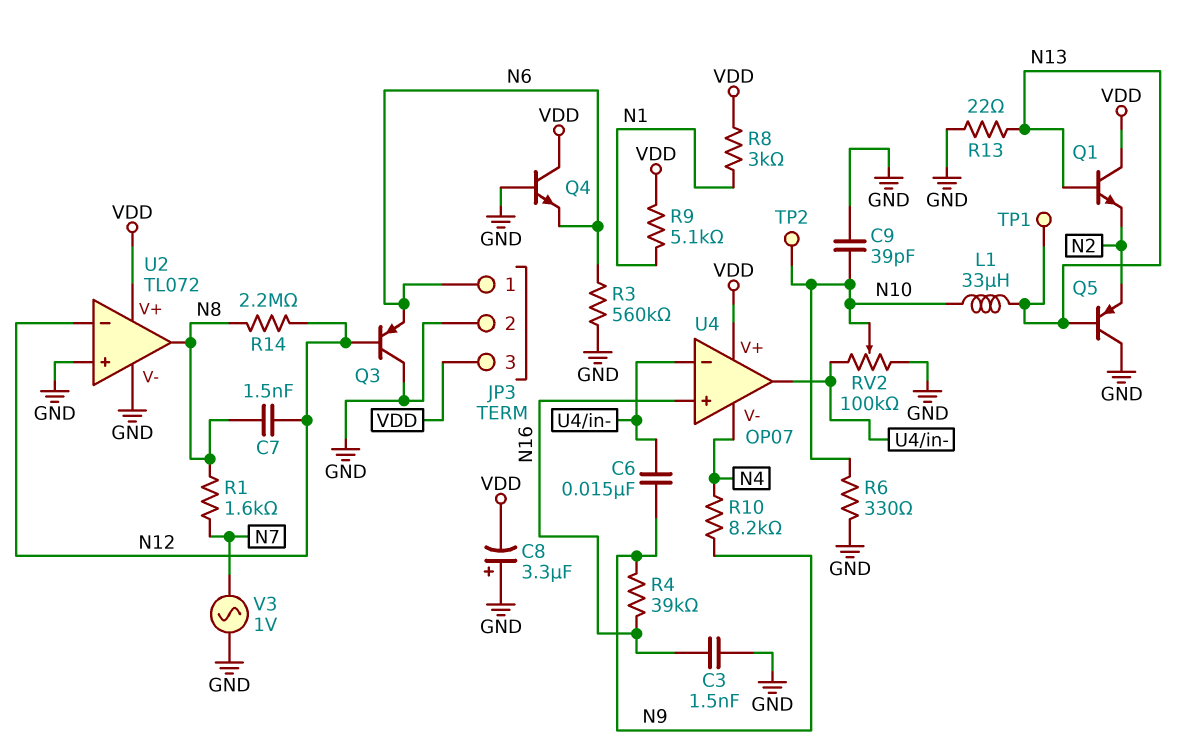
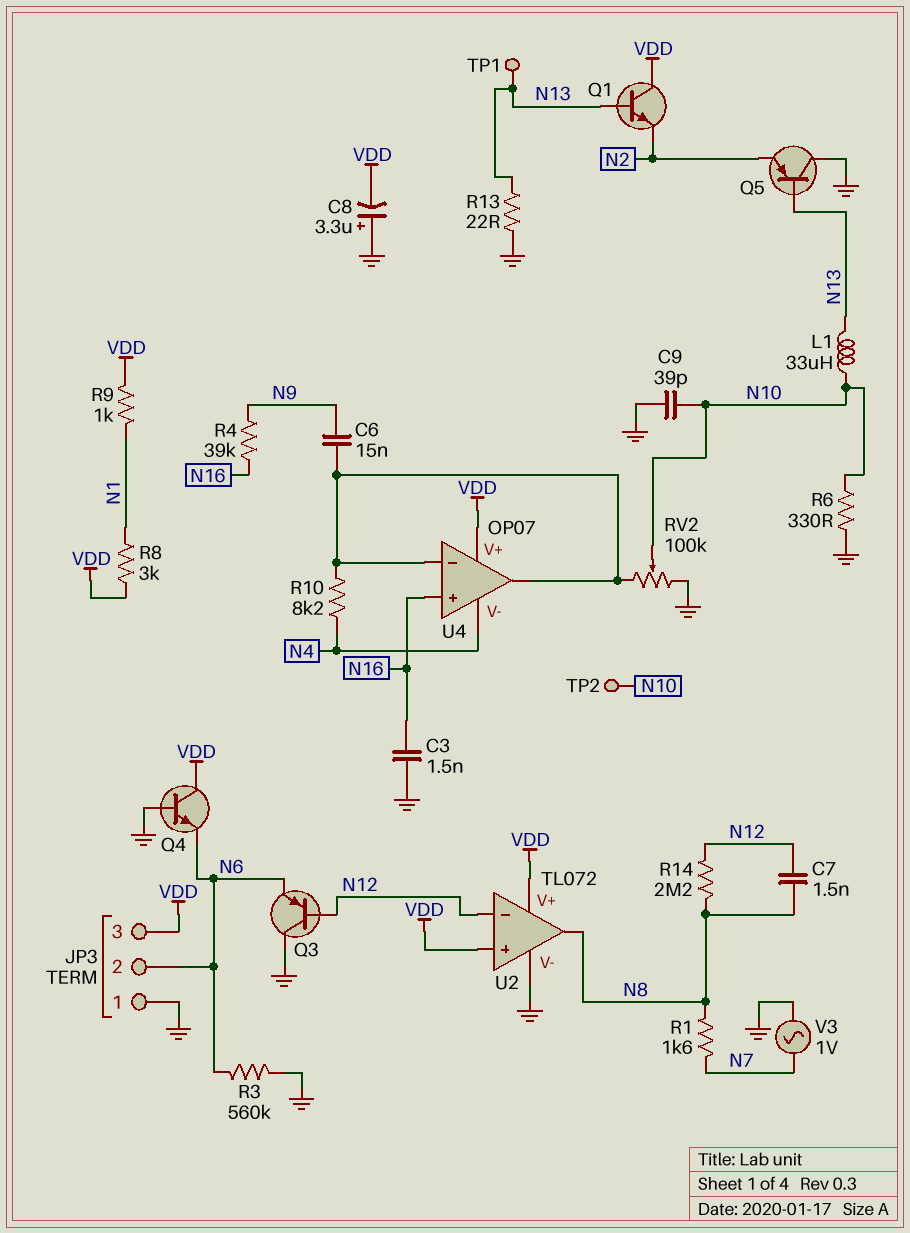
JP3 pin 1: N6 -> GND
JP3 pin 2: GND -> N6
R9: 5.1k (N1, VDD) -> 1k (N1, VDD)
R10: 8.2k (N4, N9) -> 8.2k (N4, U4/in-)
U2 pin in+: GND -> VDD

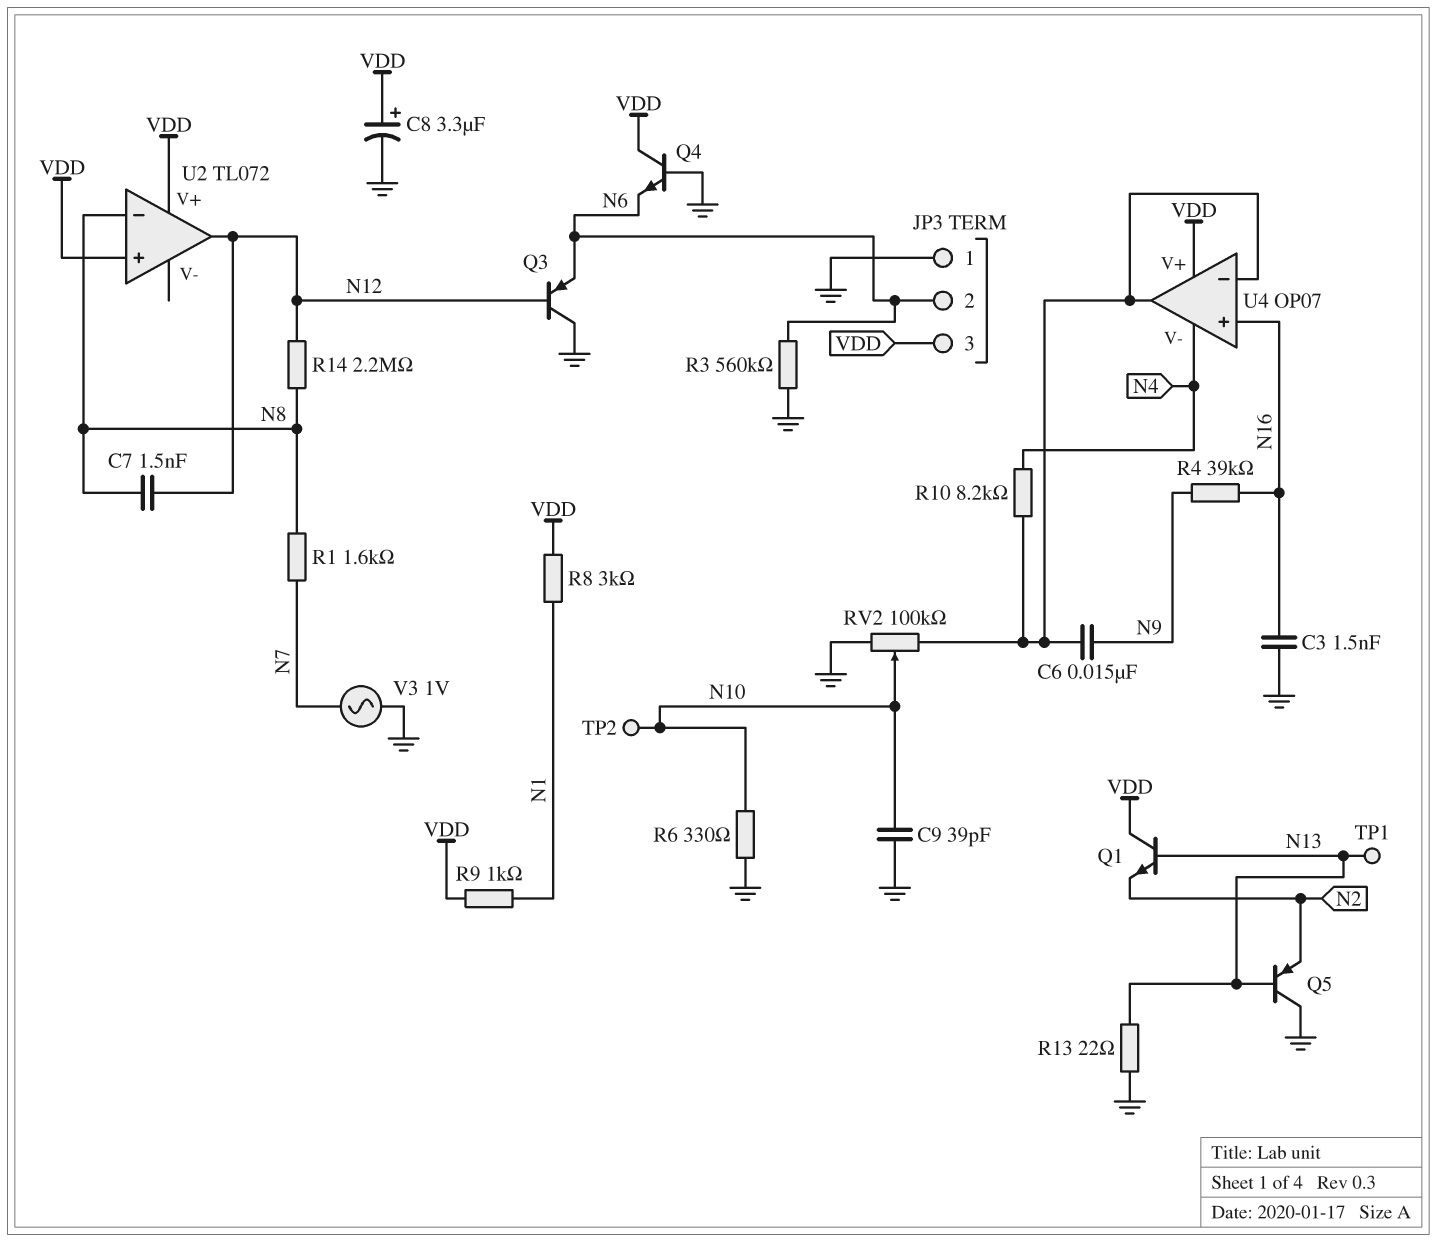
C8: 3.3uF (plus GND, minus VDD) -> 3.3uF (plus VDD, minus GND)
L1: 33uH (N10, N13) -> none
U2 pin V-: GND -> none
U2 pin in-: N12 -> N8
U2 pin out: N8 -> N12

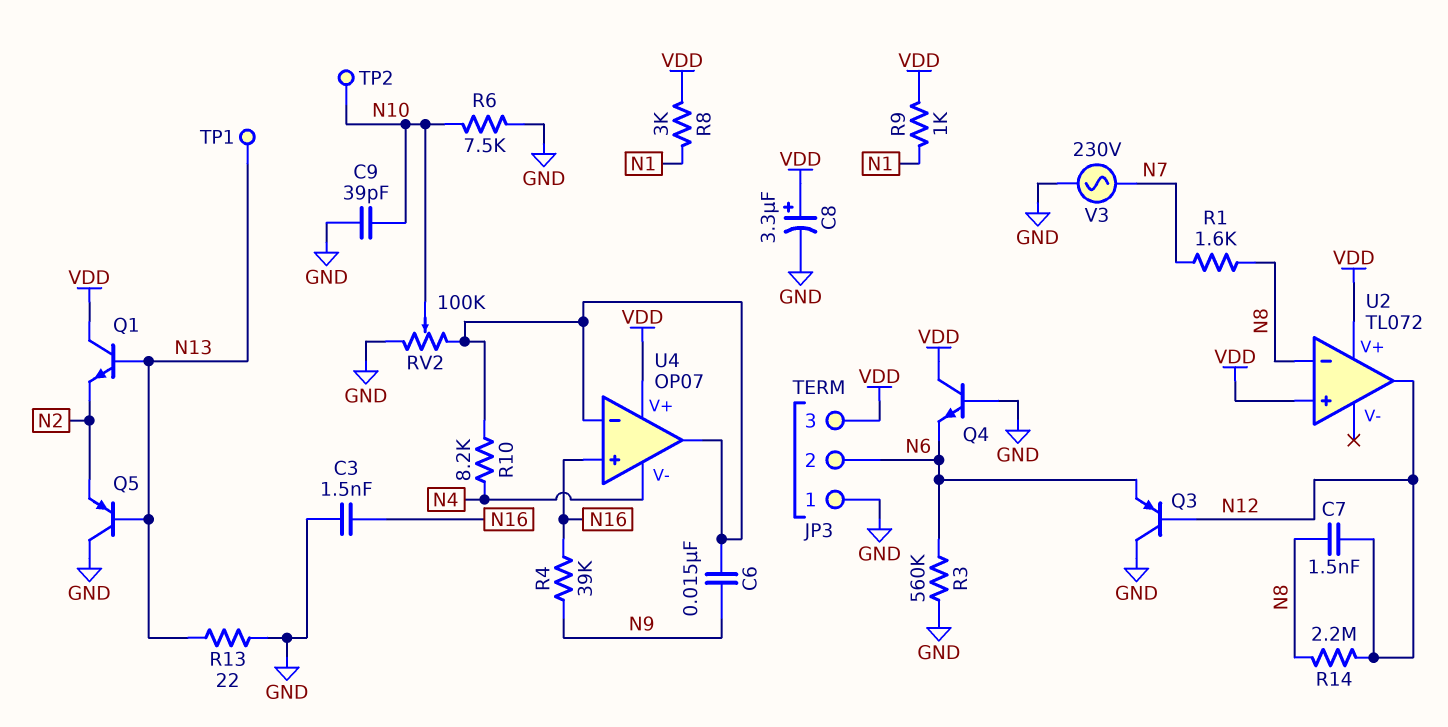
R6: 330 (GND, N10) -> 7.5k (GND, N10)
V3: AC 1V (GND, N7) -> AC 230V (GND, N7)

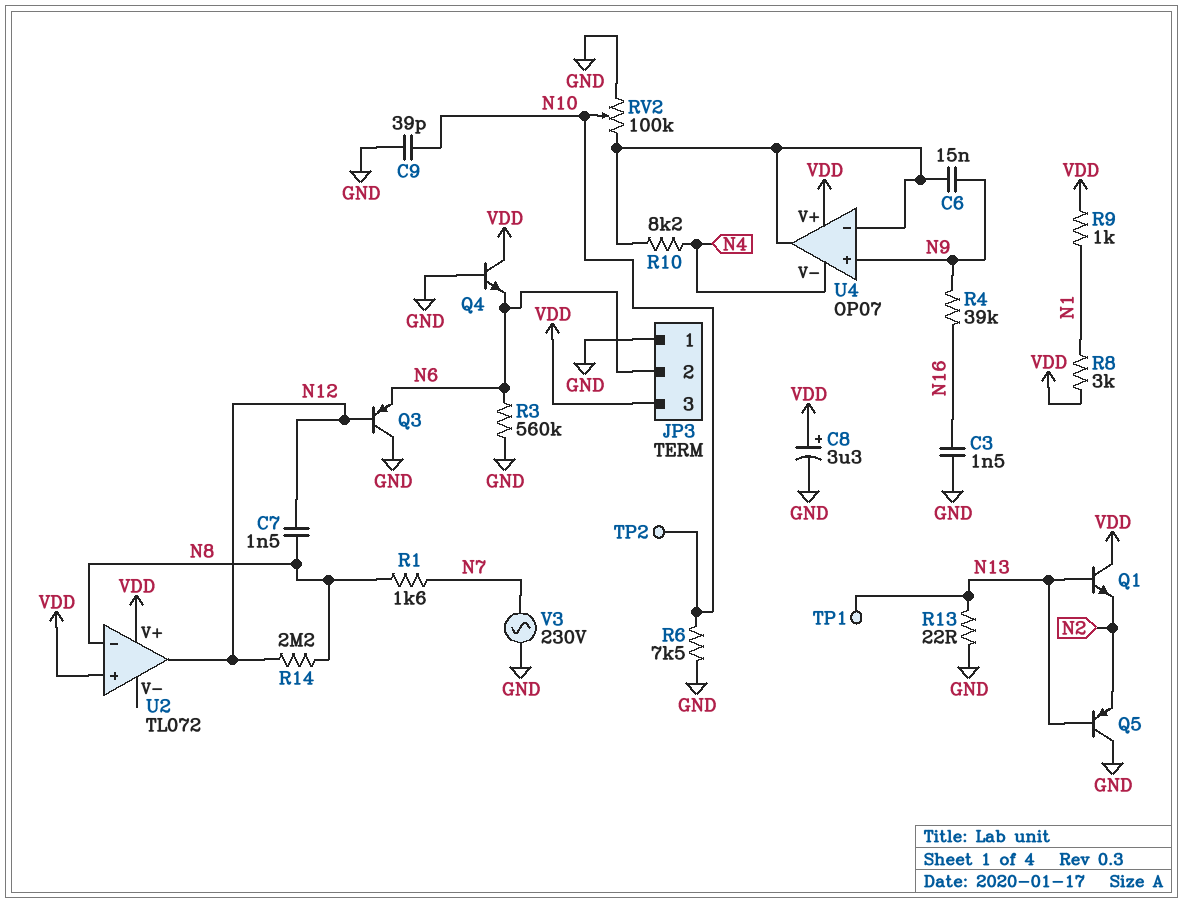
U4 pin in+: N16 -> N9

